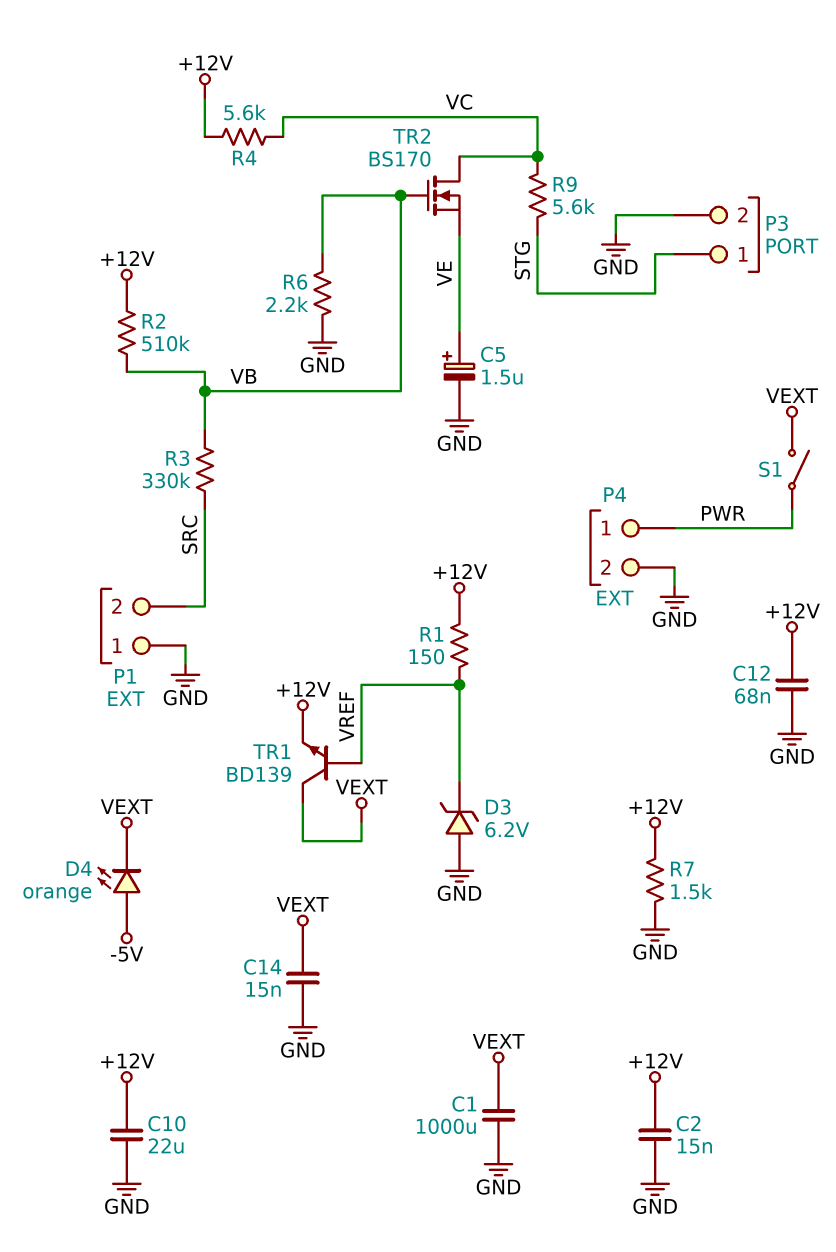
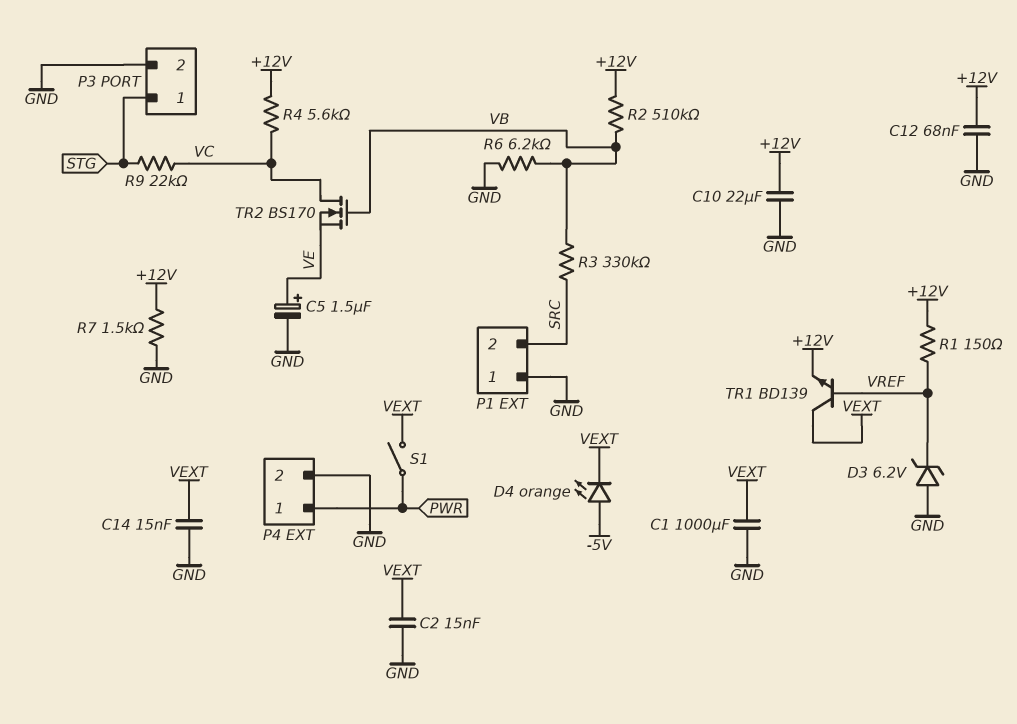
C2: 15nF (+12V, GND) -> 15nF (GND, VEXT)
R6: 2.2k (GND, VB) -> 6.2k (GND, VB)
R9: 5.6k (STG, VC) -> 22k (STG, VC)

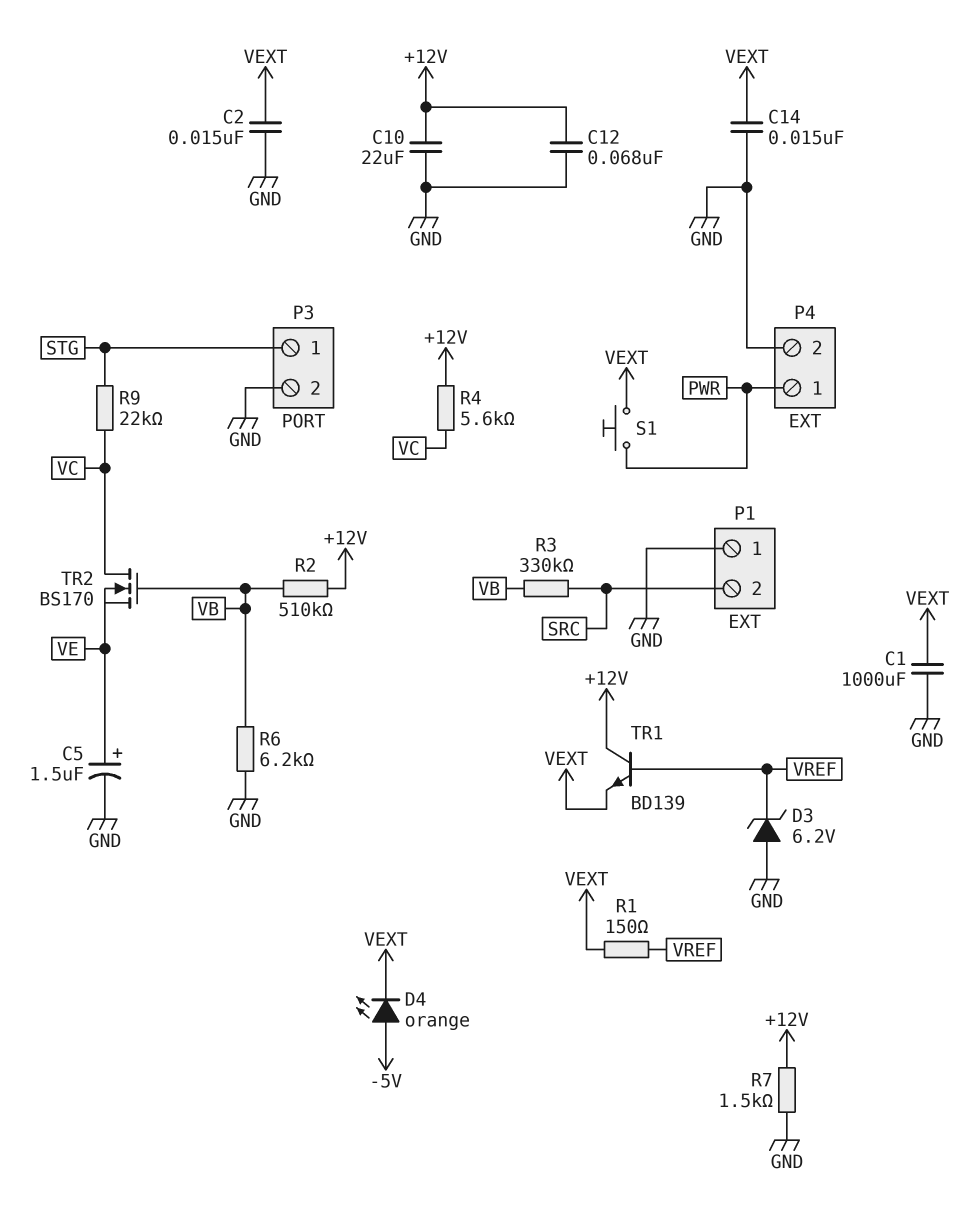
R1: 150 (+12V, VREF) -> 150 (VEXT, VREF)
S1: switch (PWR, VEXT) -> button (PWR, VEXT)
TR1: NPN BD139 (B VREF, C VEXT, E +12V) -> NPN BD139 (B VREF, C +12V, E VEXT)

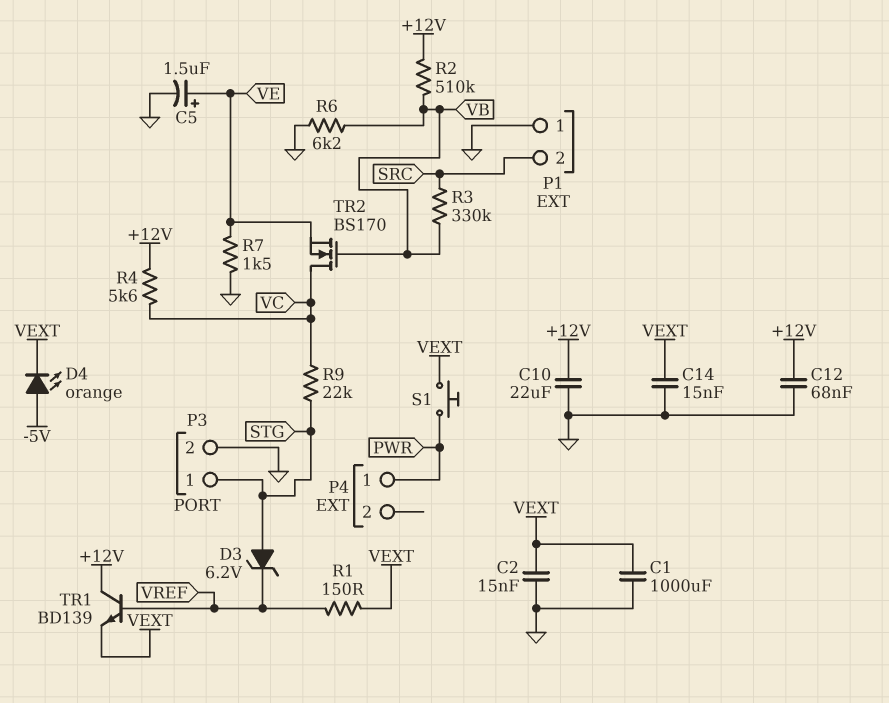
D3: zener 6.2V (A GND, K VREF) -> zener 6.2V (A STG, K VREF)
P4 pin 2: GND -> none
R7: 1.5k (+12V, GND) -> 1.5k (GND, VE)

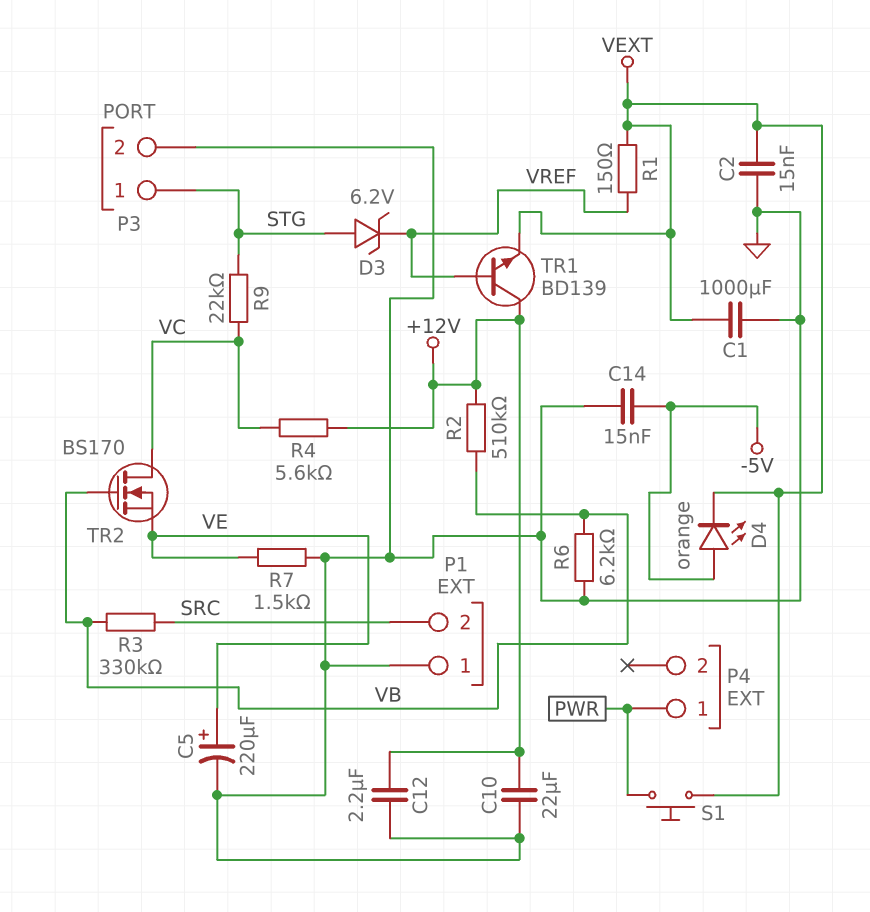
C5: 1.5uF (plus VE, minus GND) -> 220uF (plus VE, minus GND)
C12: 68nF (+12V, GND) -> 2.2uF (+12V, GND)
C14: 15nF (GND, VEXT) -> 15nF (-5V, GND)

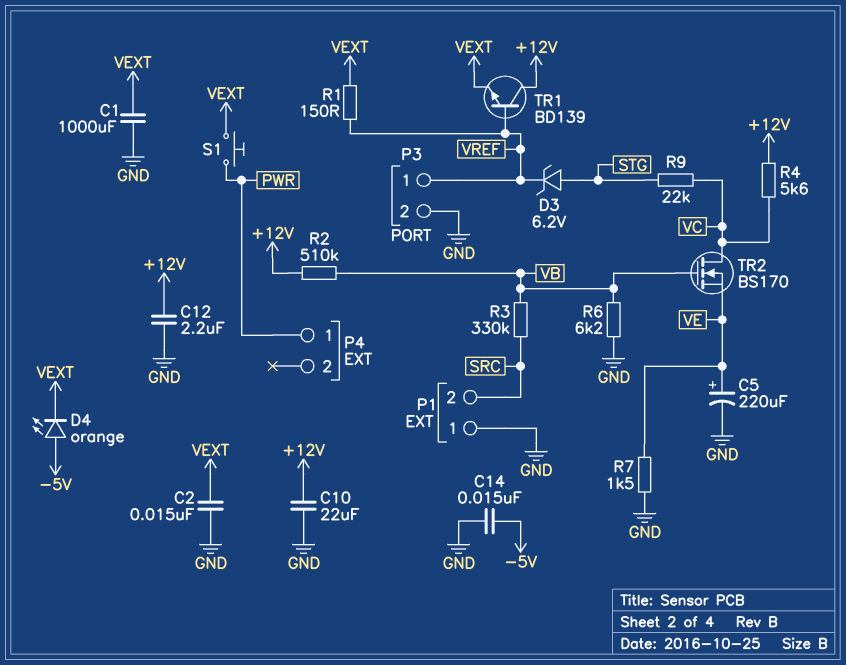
P3 pin 1: STG -> VREF

